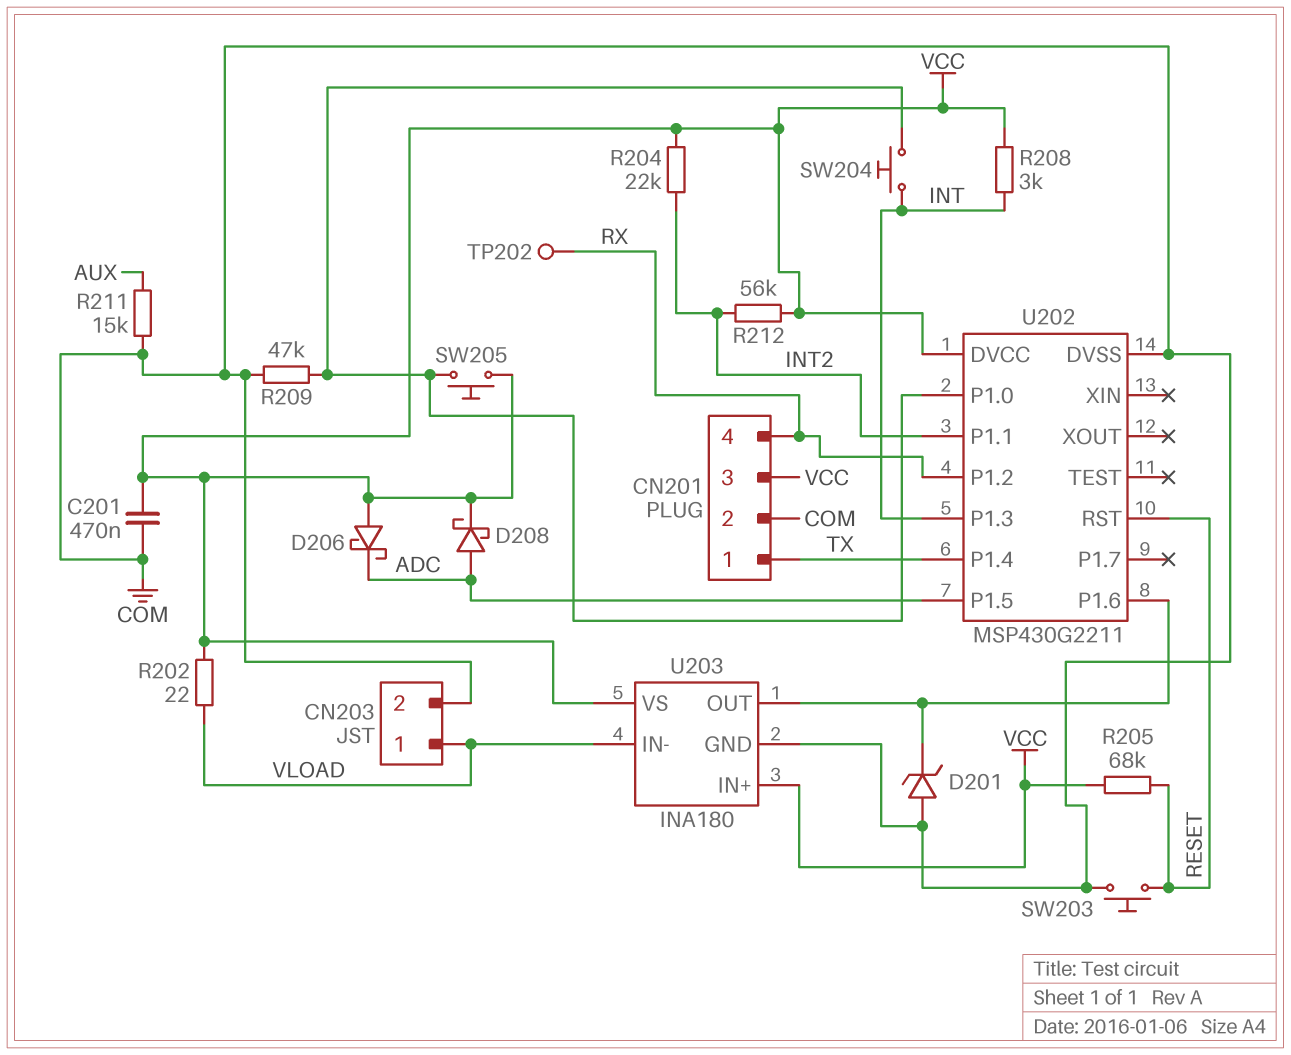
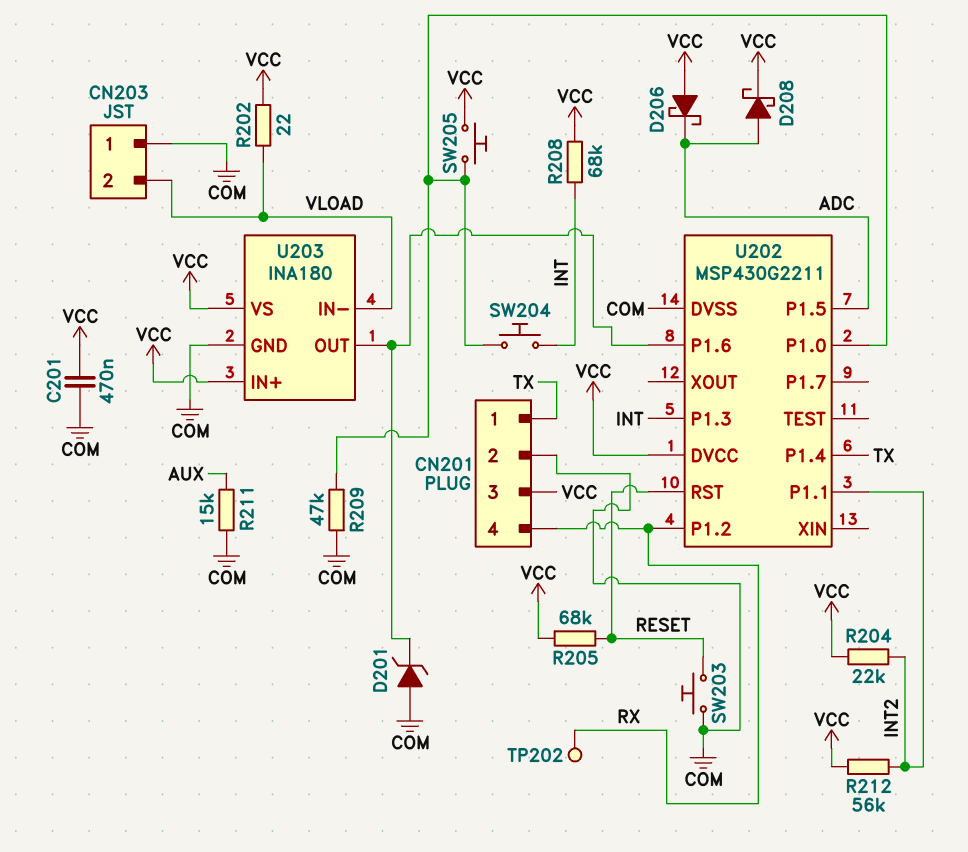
CN203 pin 1: VLOAD -> COM
CN203 pin 2: COM -> VLOAD
R208: 3k (INT, VCC) -> 68k (INT, VCC)

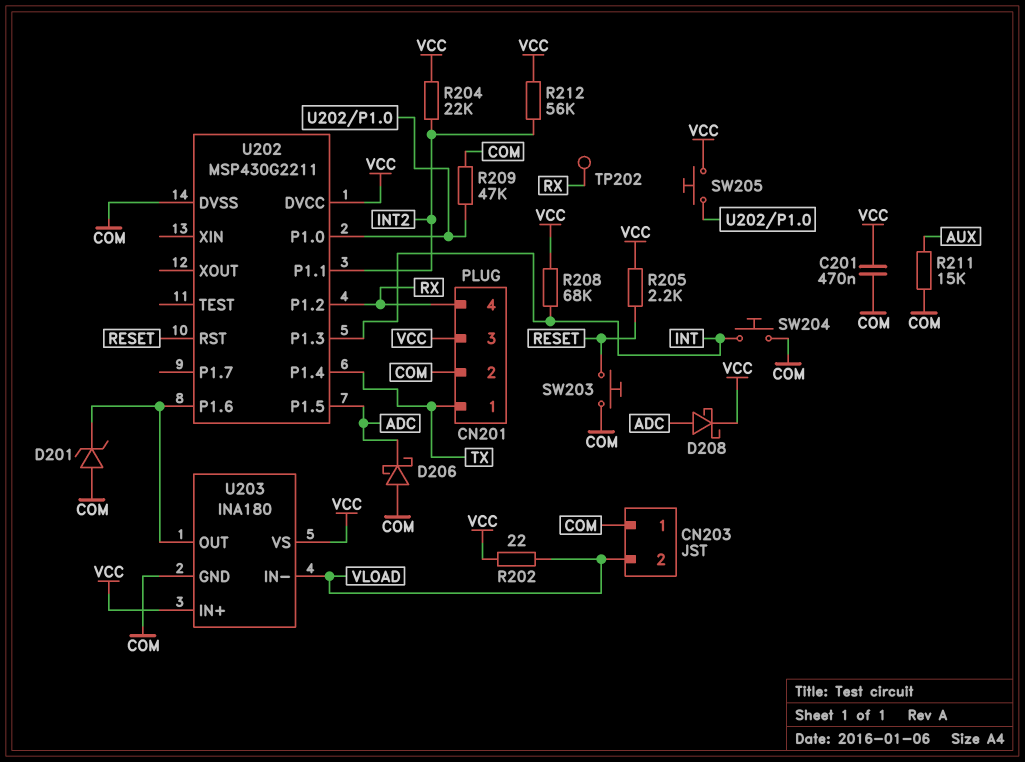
D206: schottky (A VCC, K ADC) -> schottky (A COM, K ADC)
R205: 68k (RESET, VCC) -> 2.2k (RESET, VCC)
SW204: button (INT, U202/P1.0) -> button (COM, INT)

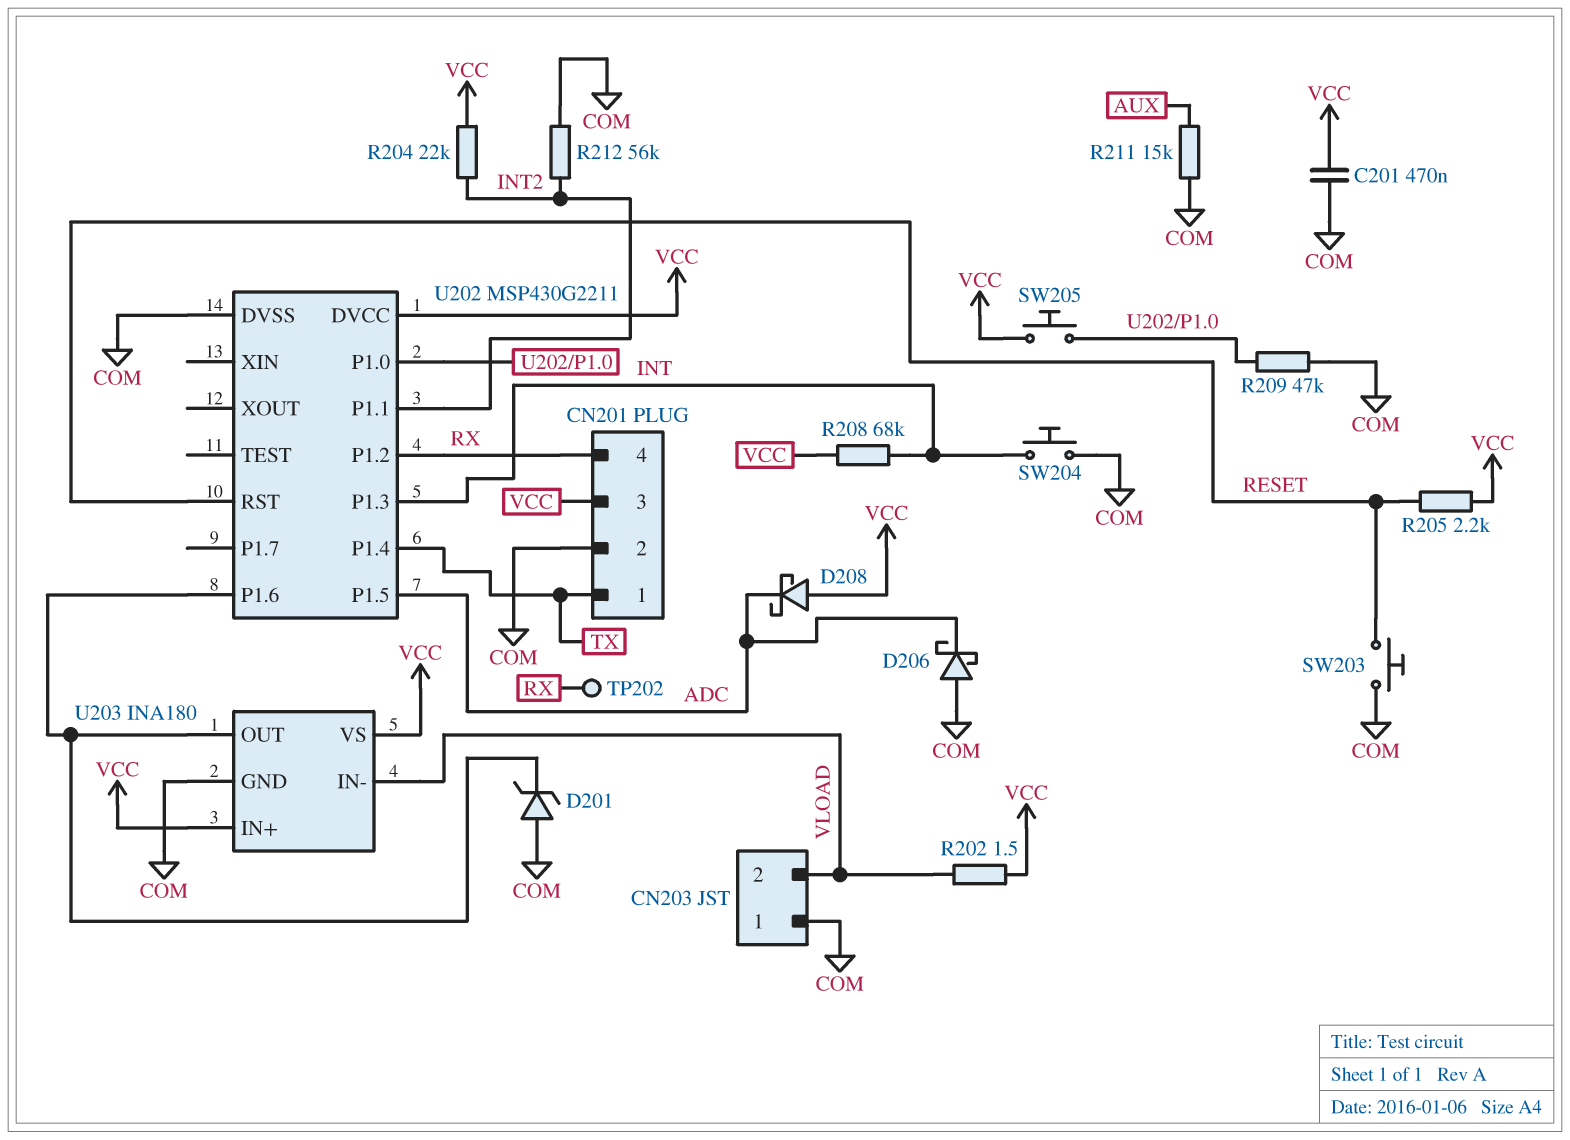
D208: schottky (A ADC, K VCC) -> schottky (A VCC, K ADC)
R202: 22 (VCC, VLOAD) -> 1.5 (VCC, VLOAD)
R212: 56k (INT2, VCC) -> 56k (COM, INT2)

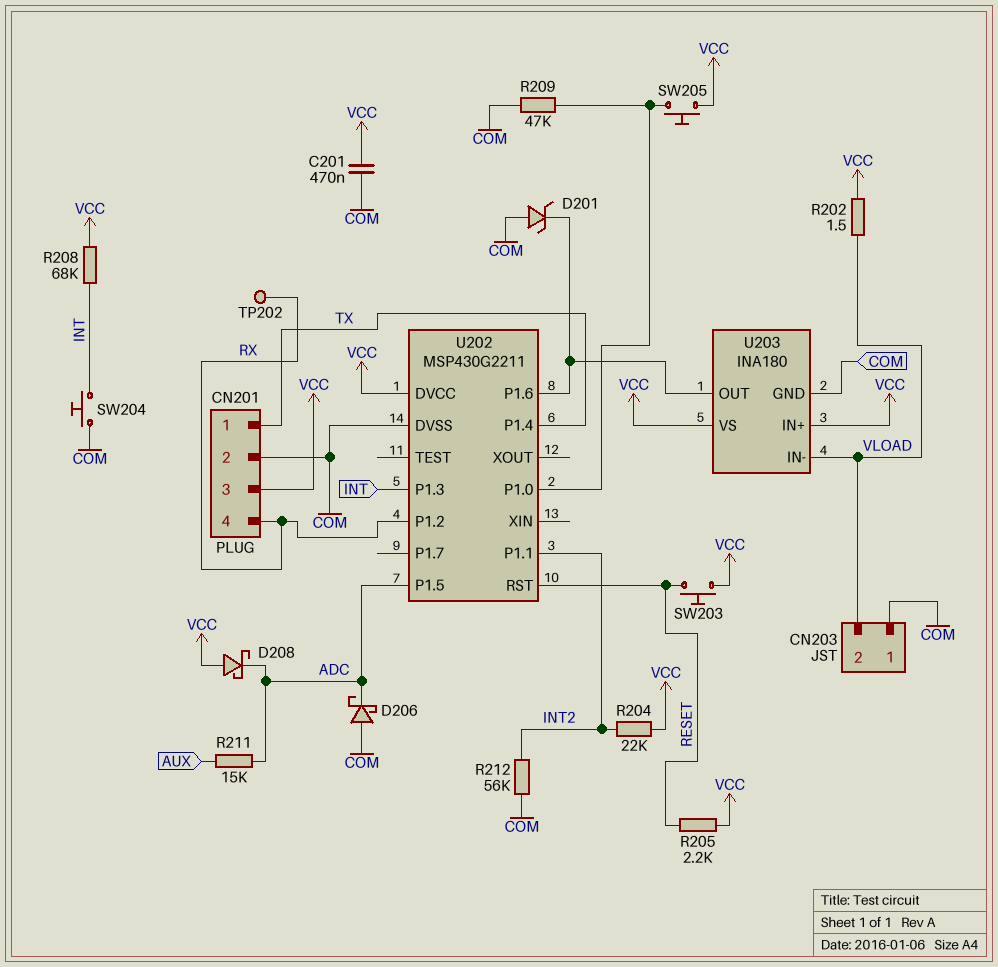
R211: 15k (AUX, COM) -> 15k (ADC, AUX)
SW203: button (COM, RESET) -> button (RESET, VCC)

